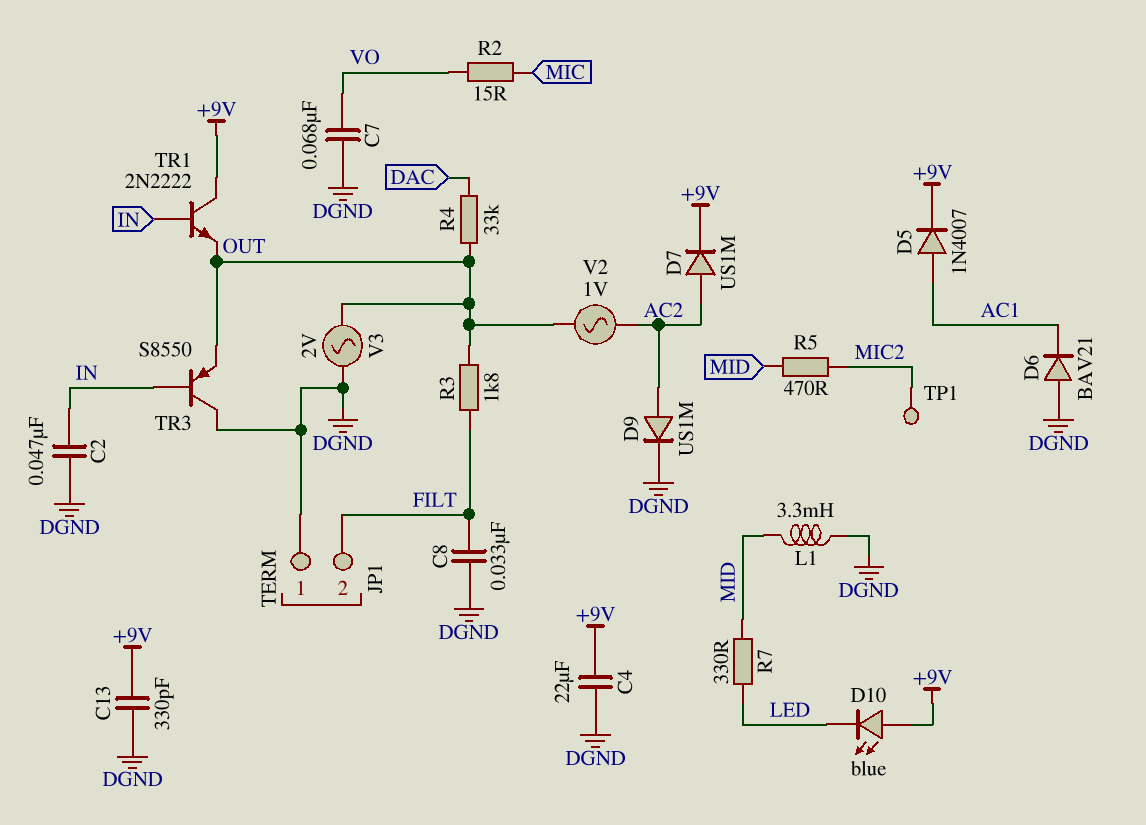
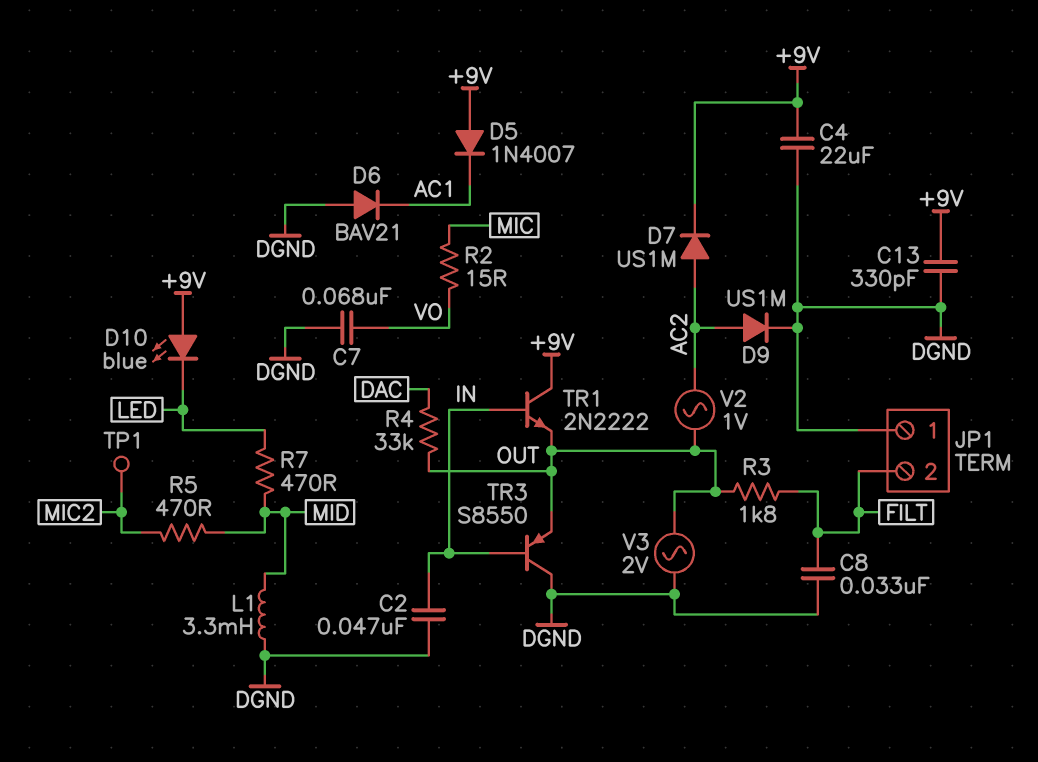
D5: diode 1N4007 (A AC1, K +9V) -> diode 1N4007 (A +9V, K AC1)
R7: 330 (LED, MID) -> 470 (LED, MID)

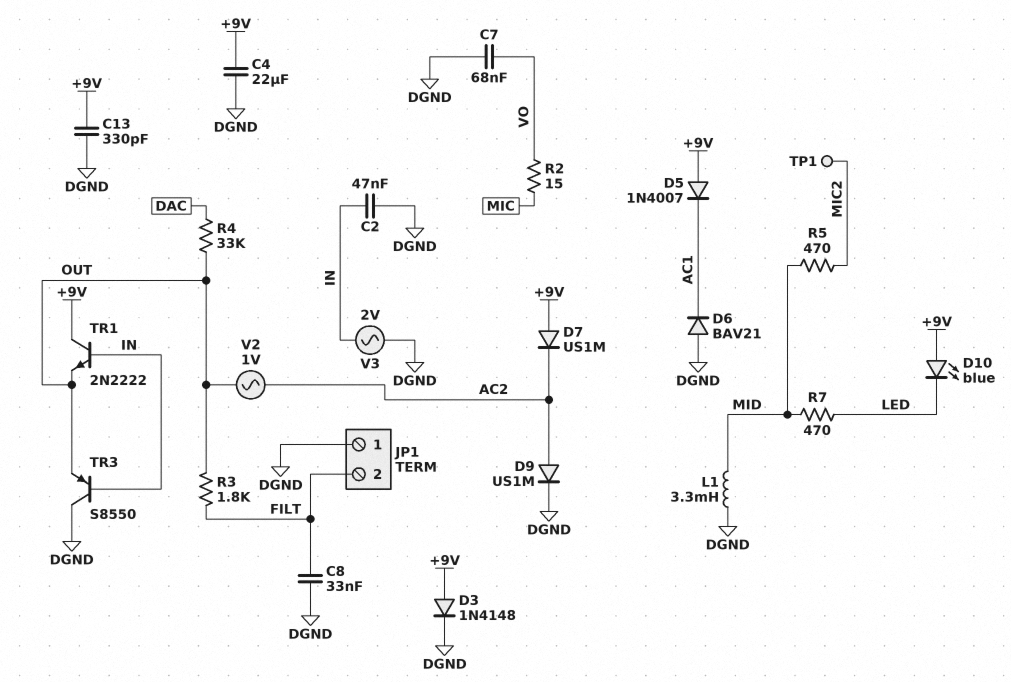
D3: none -> diode 1N4148 (A +9V, K DGND)
D7: diode US1M (A AC2, K +9V) -> diode US1M (A +9V, K AC2)
V3: AC 2V (DGND, OUT) -> AC 2V (DGND, IN)

